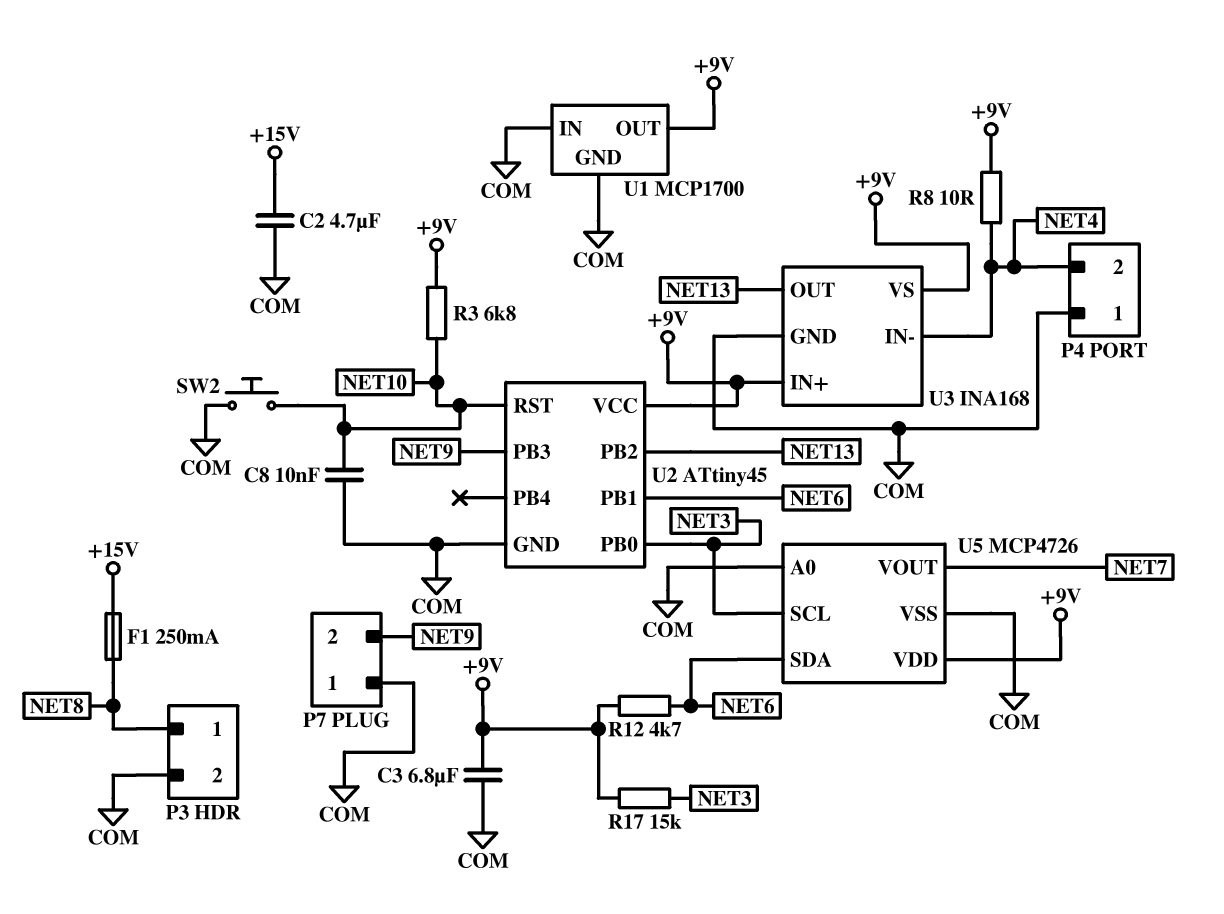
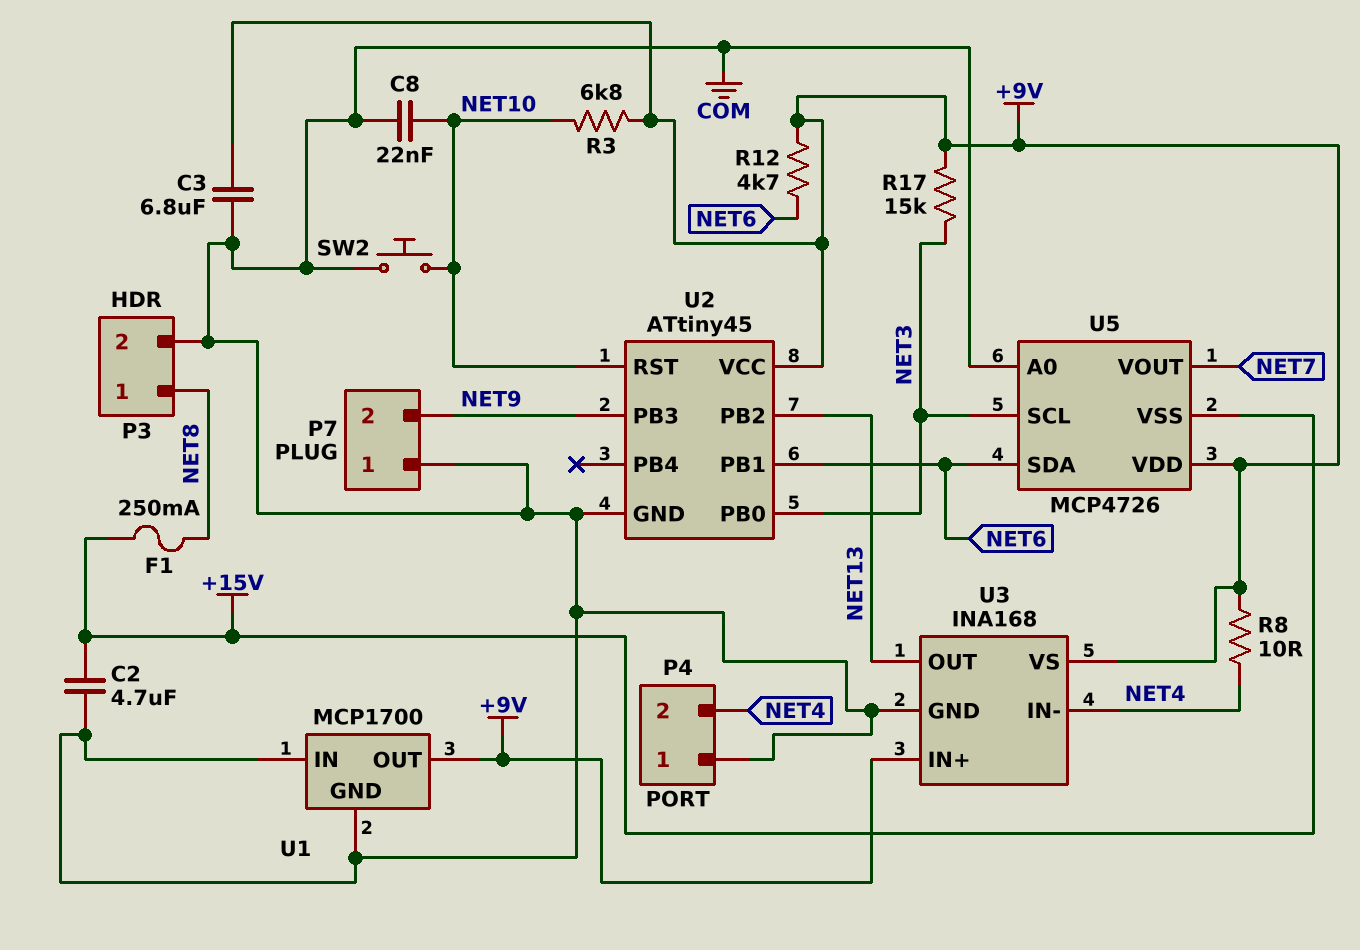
C8: 10nF (COM, NET10) -> 22nF (COM, NET10)
U5 pin VSS: COM -> +15V

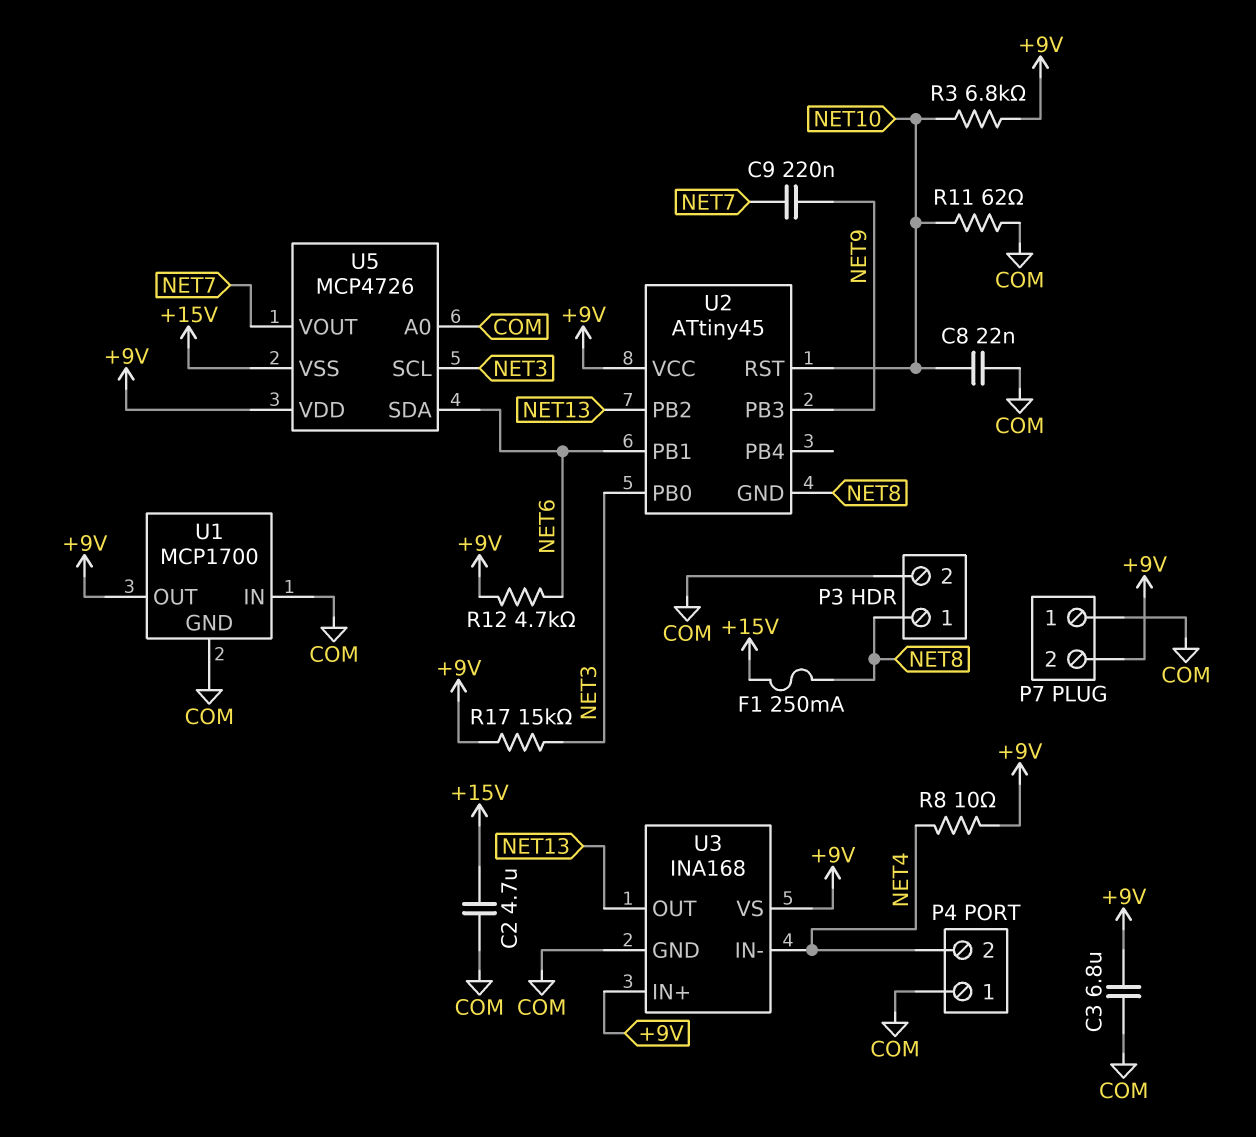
C9: none -> 220nF (NET7, NET9)
P7 pin 2: NET9 -> +9V
R11: none -> 62 (COM, NET10)
SW2: button (COM, NET10) -> none
U2 pin GND: COM -> NET8

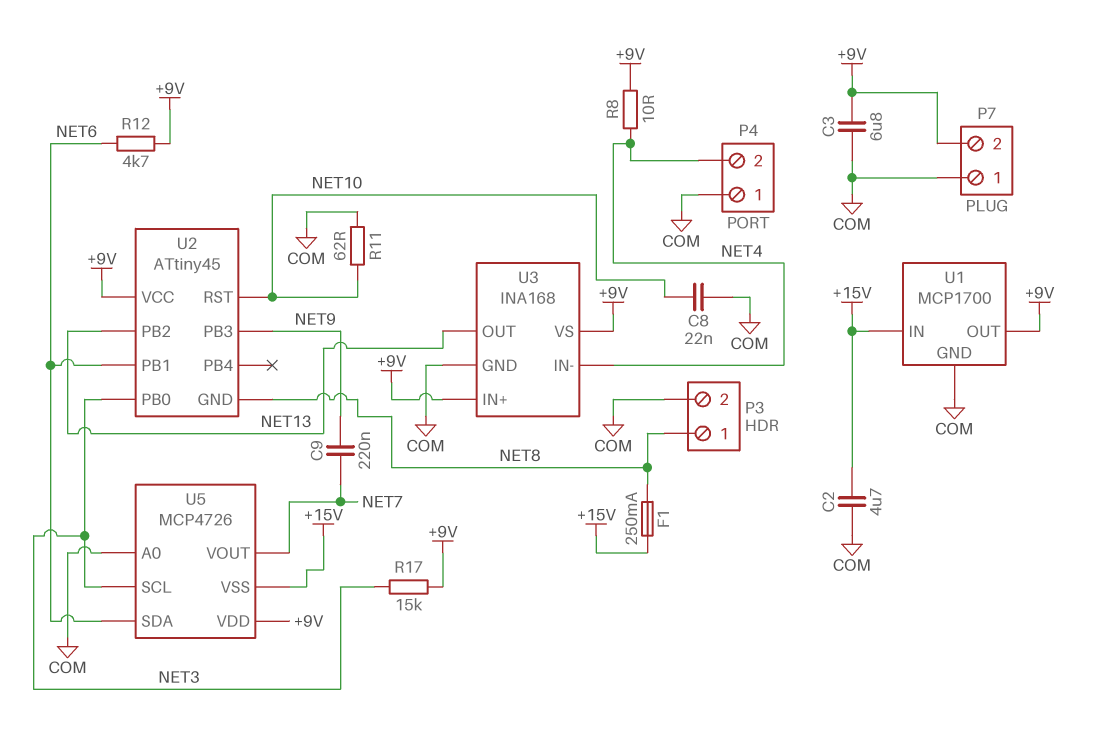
R3: 6.8k (+9V, NET10) -> none
U1 pin IN: COM -> +15V

